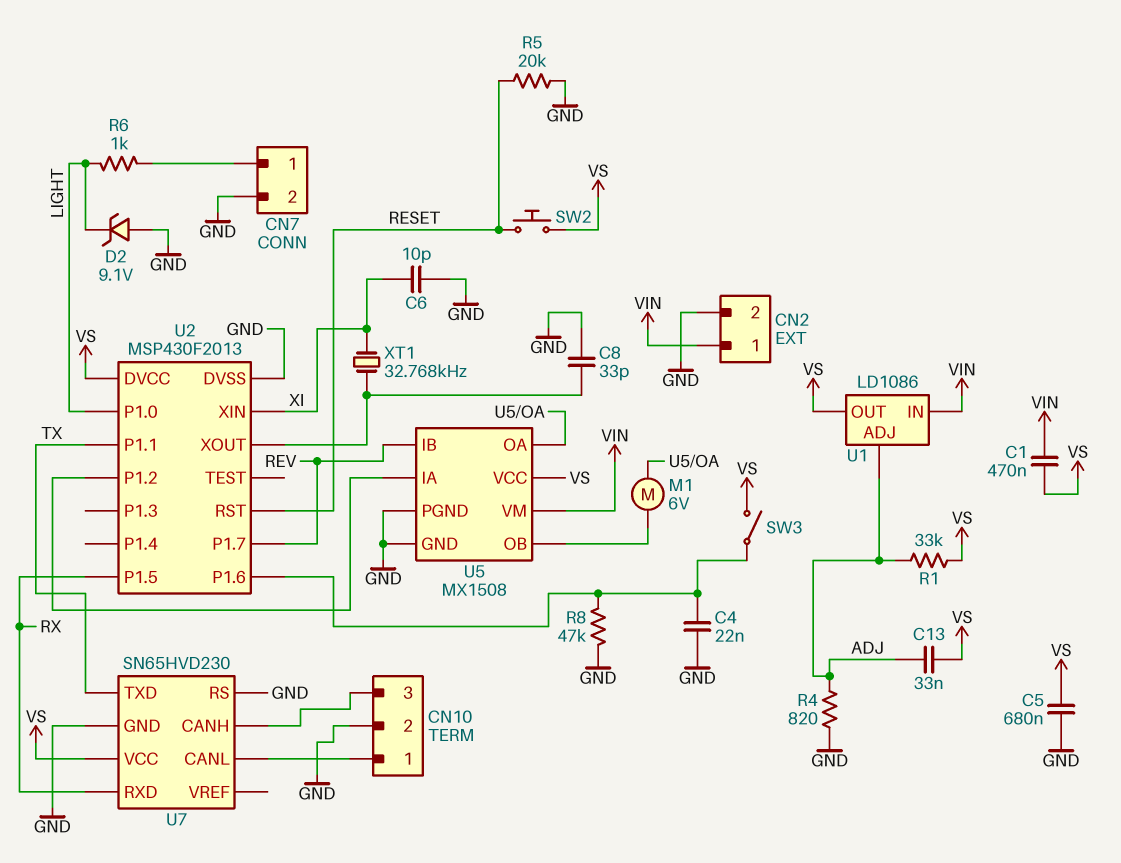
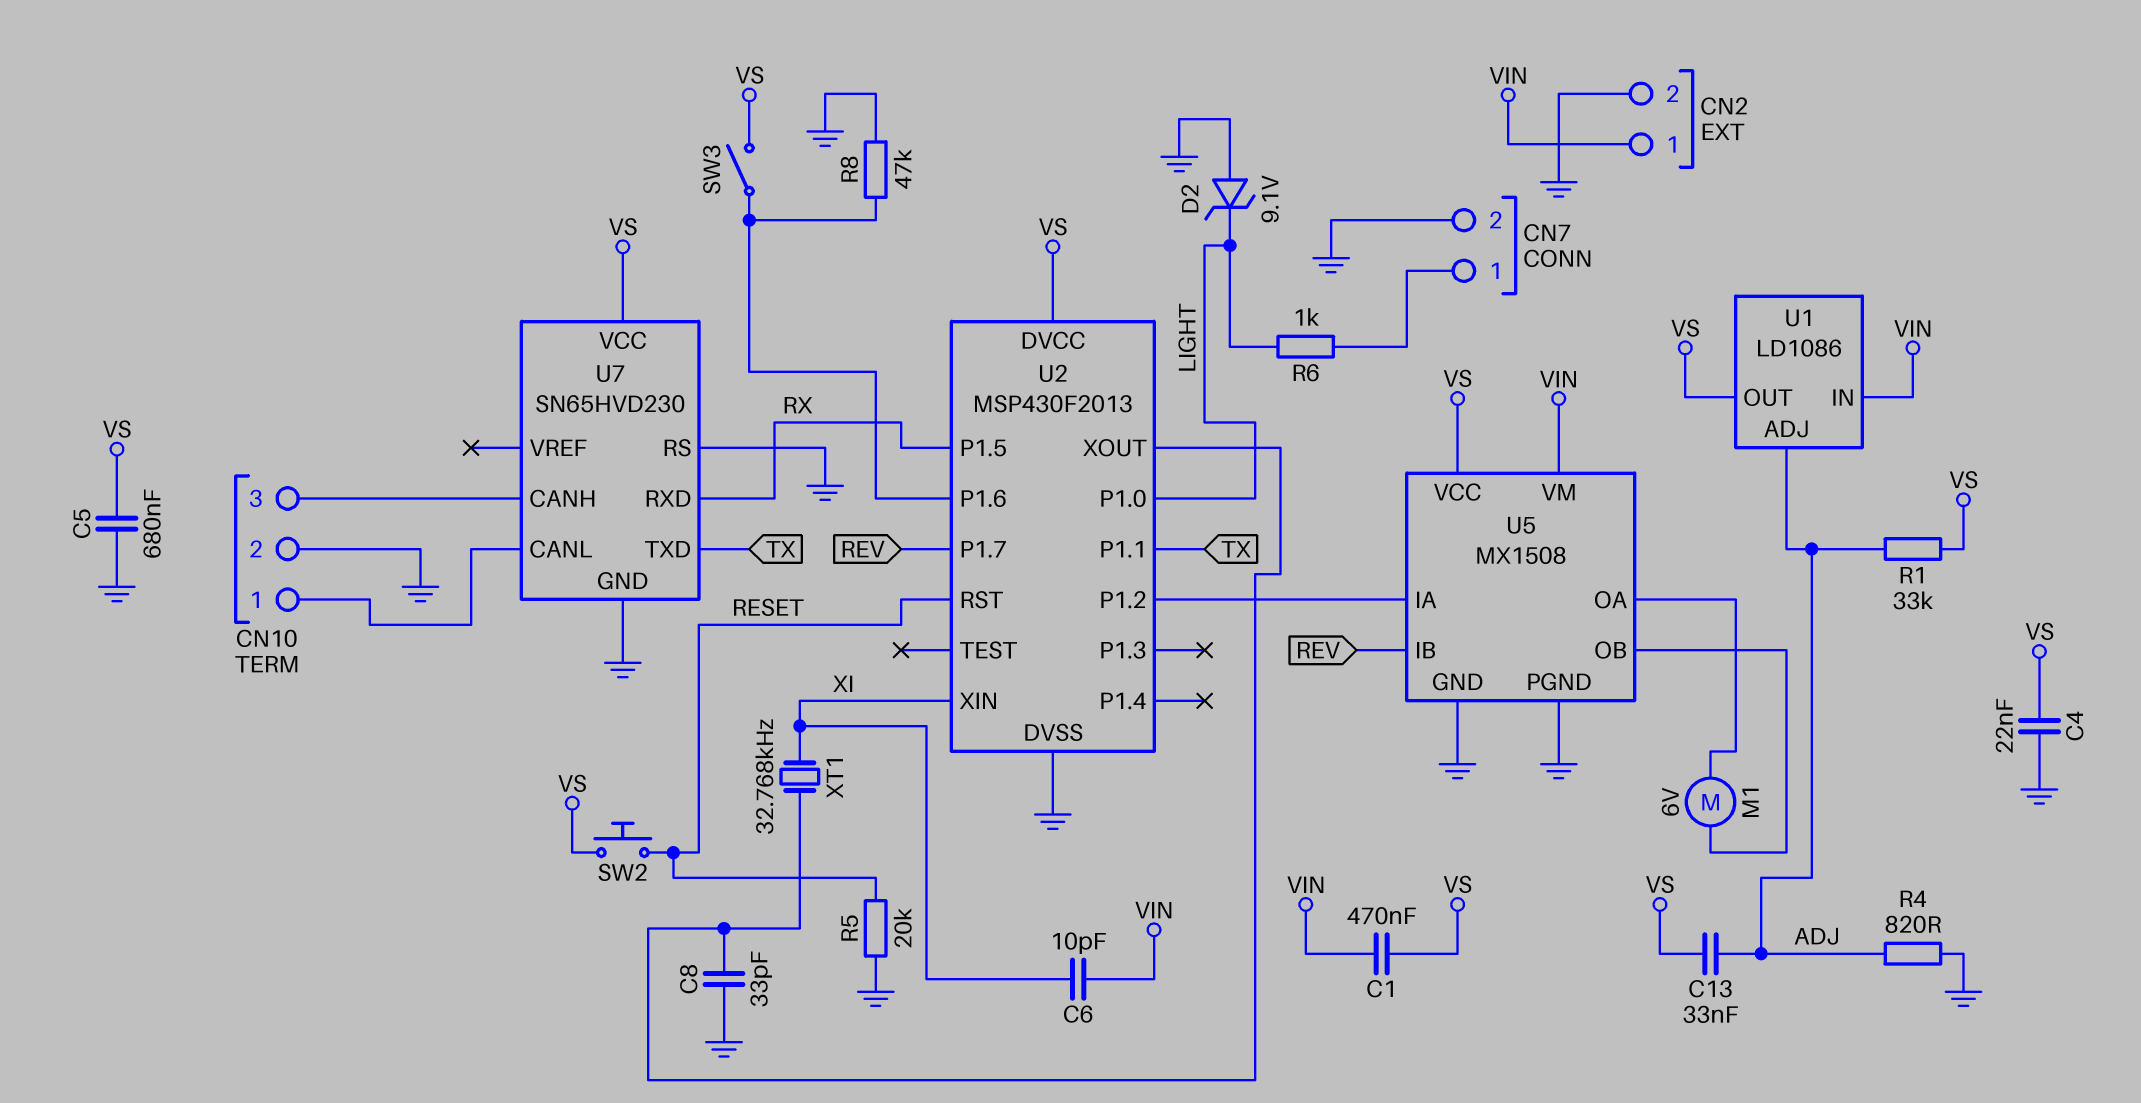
C4: 22nF (GND, U2/P1.6) -> 22nF (GND, VS)
C6: 10pF (GND, XI) -> 10pF (VIN, XI)

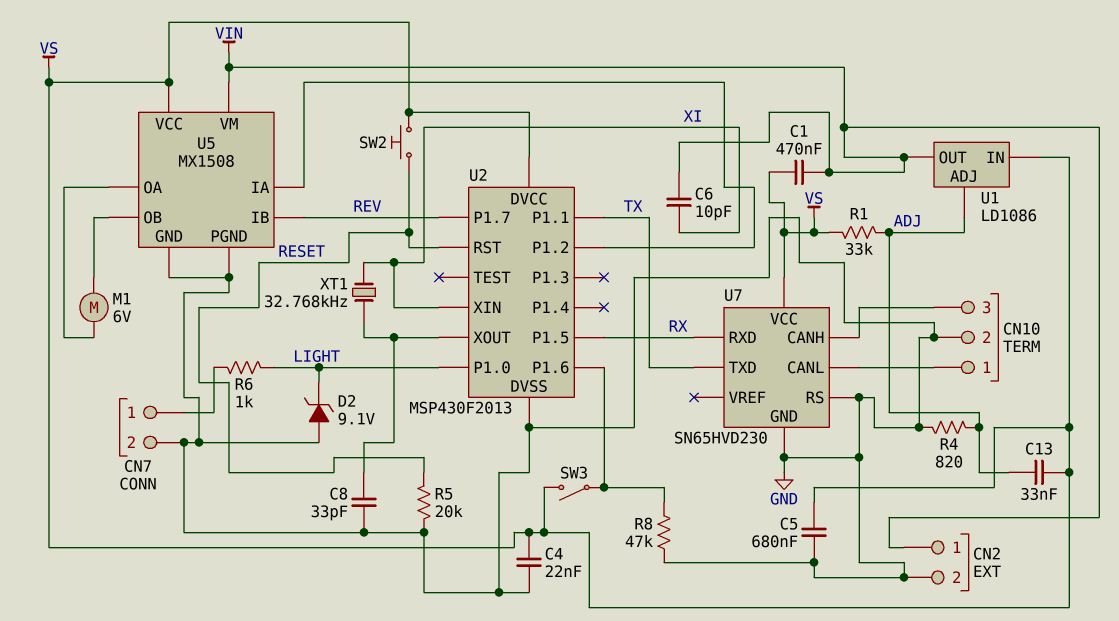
U1 pin IN: VIN -> VS
U1 pin OUT: VS -> VIN

